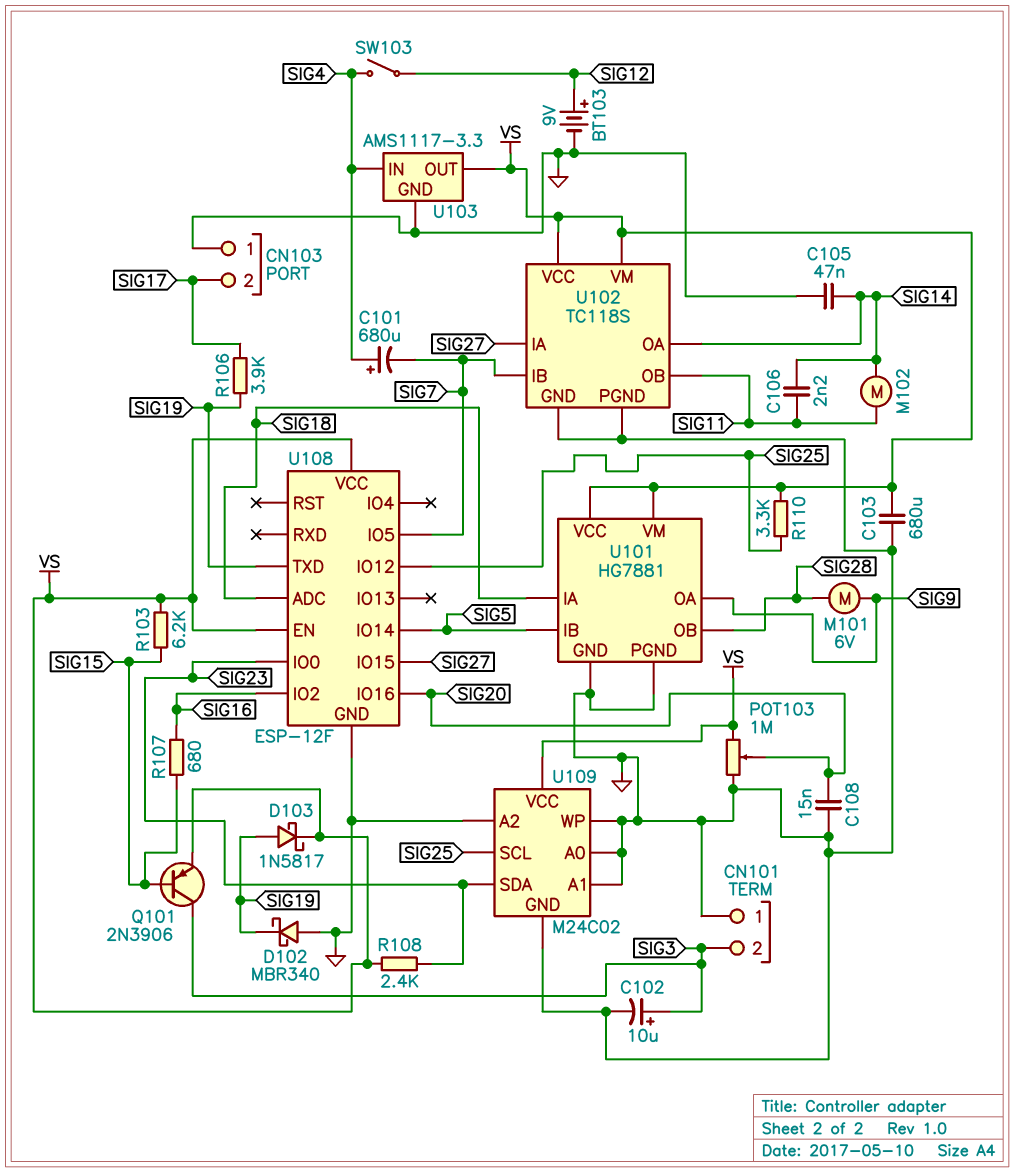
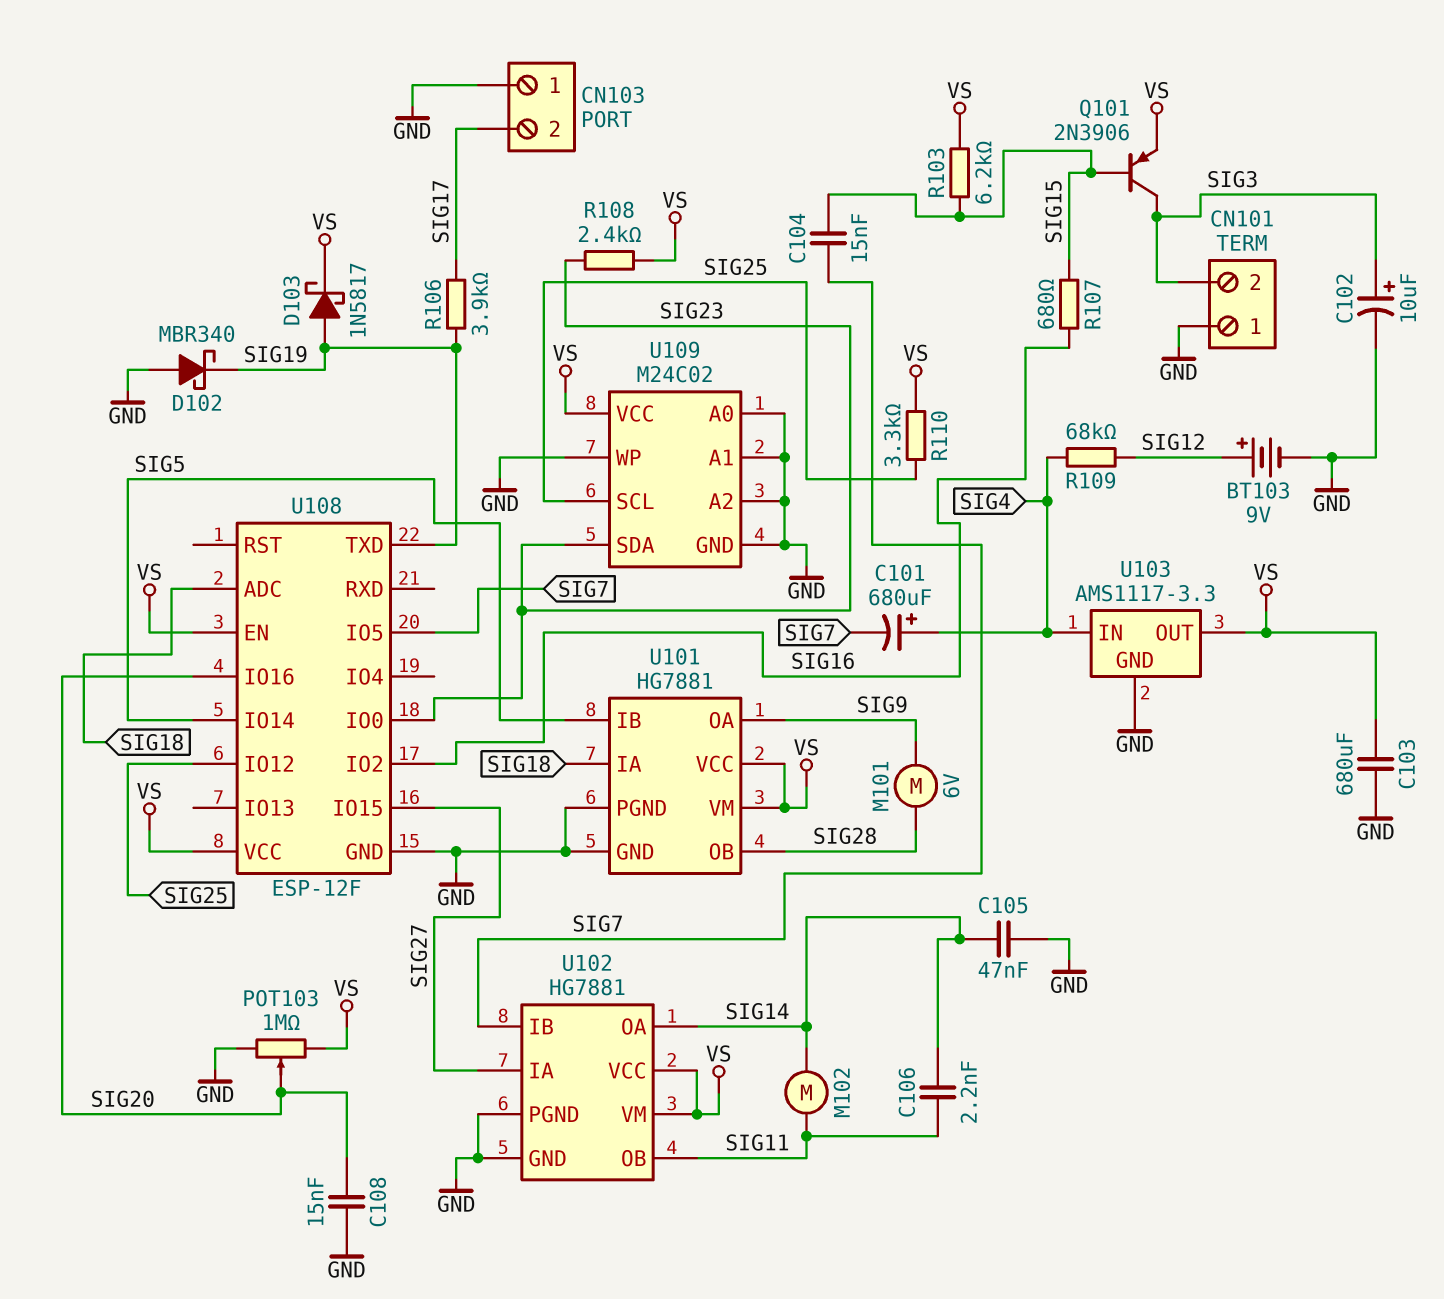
C104: none -> 15nF (SIG7, SIG15)
R109: none -> 68k (SIG4, SIG12)
SW103: switch (SIG4, SIG12) -> none
U102: TC118S -> HG7881

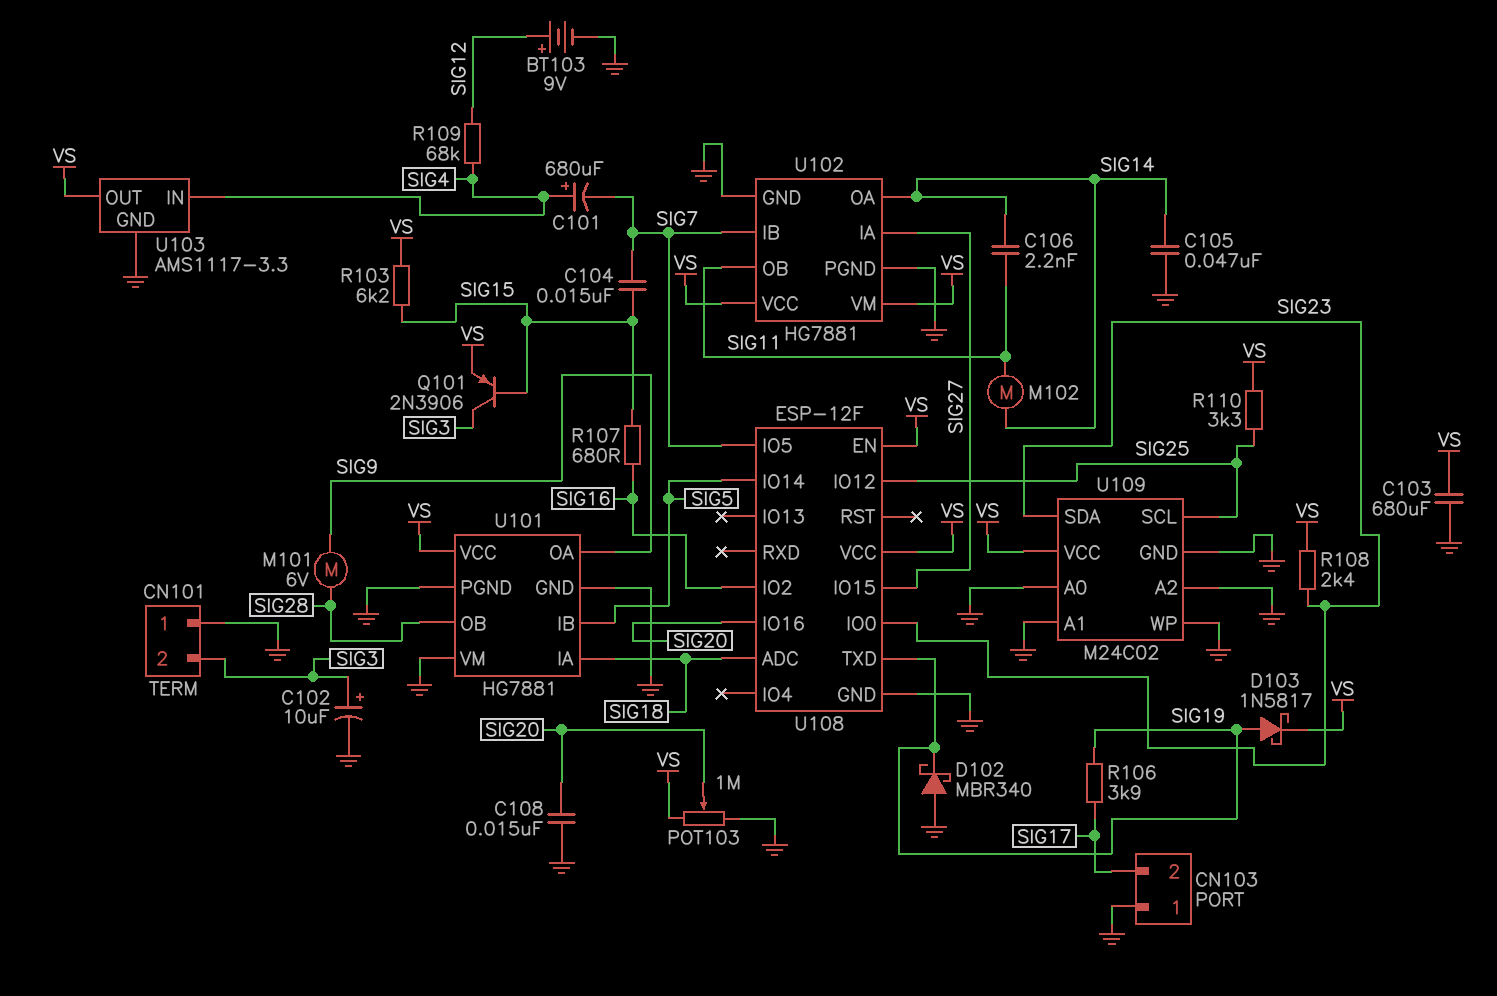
U101 pin VM: VS -> GND

